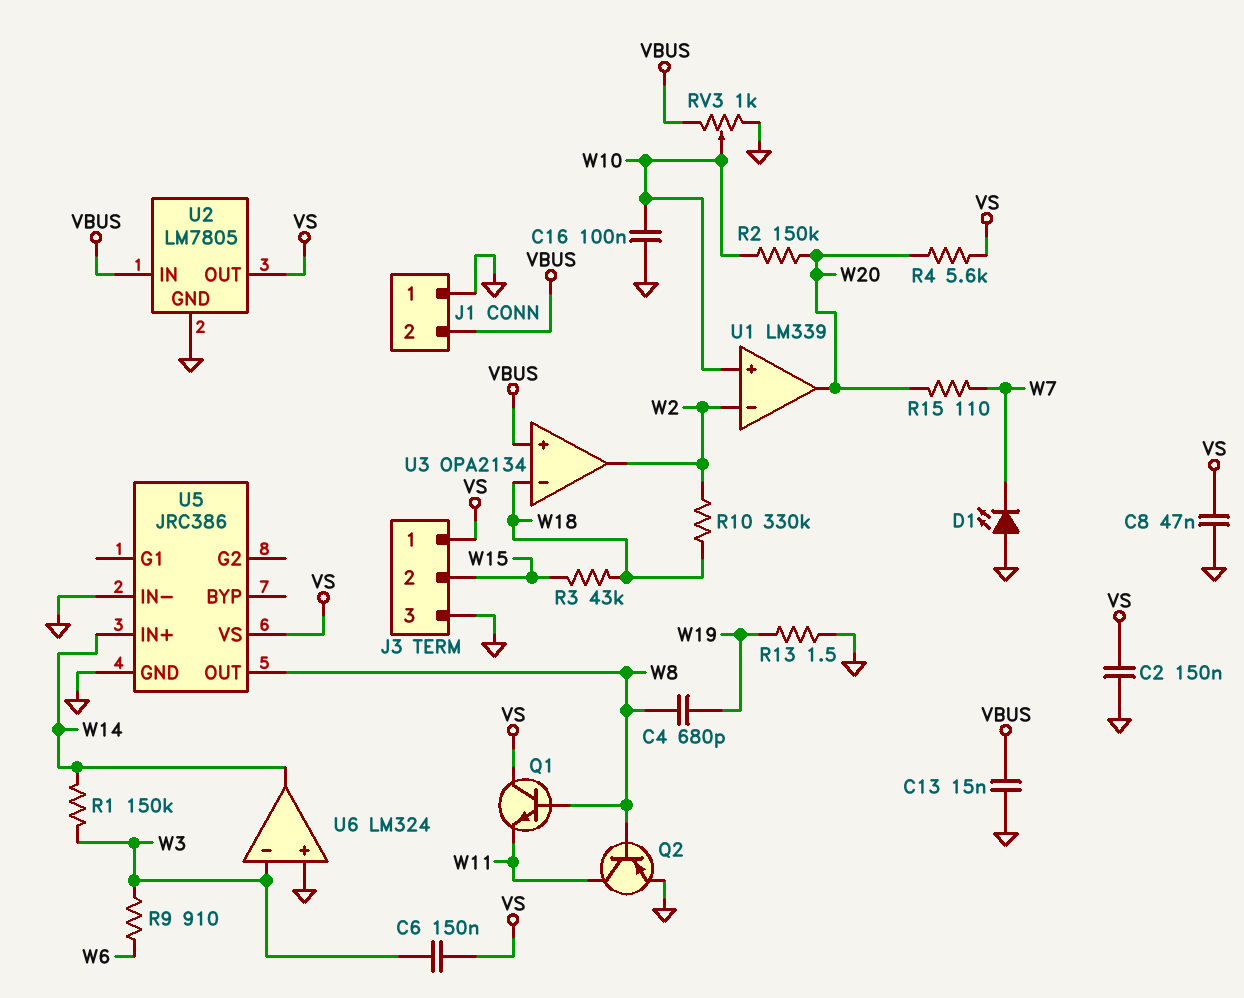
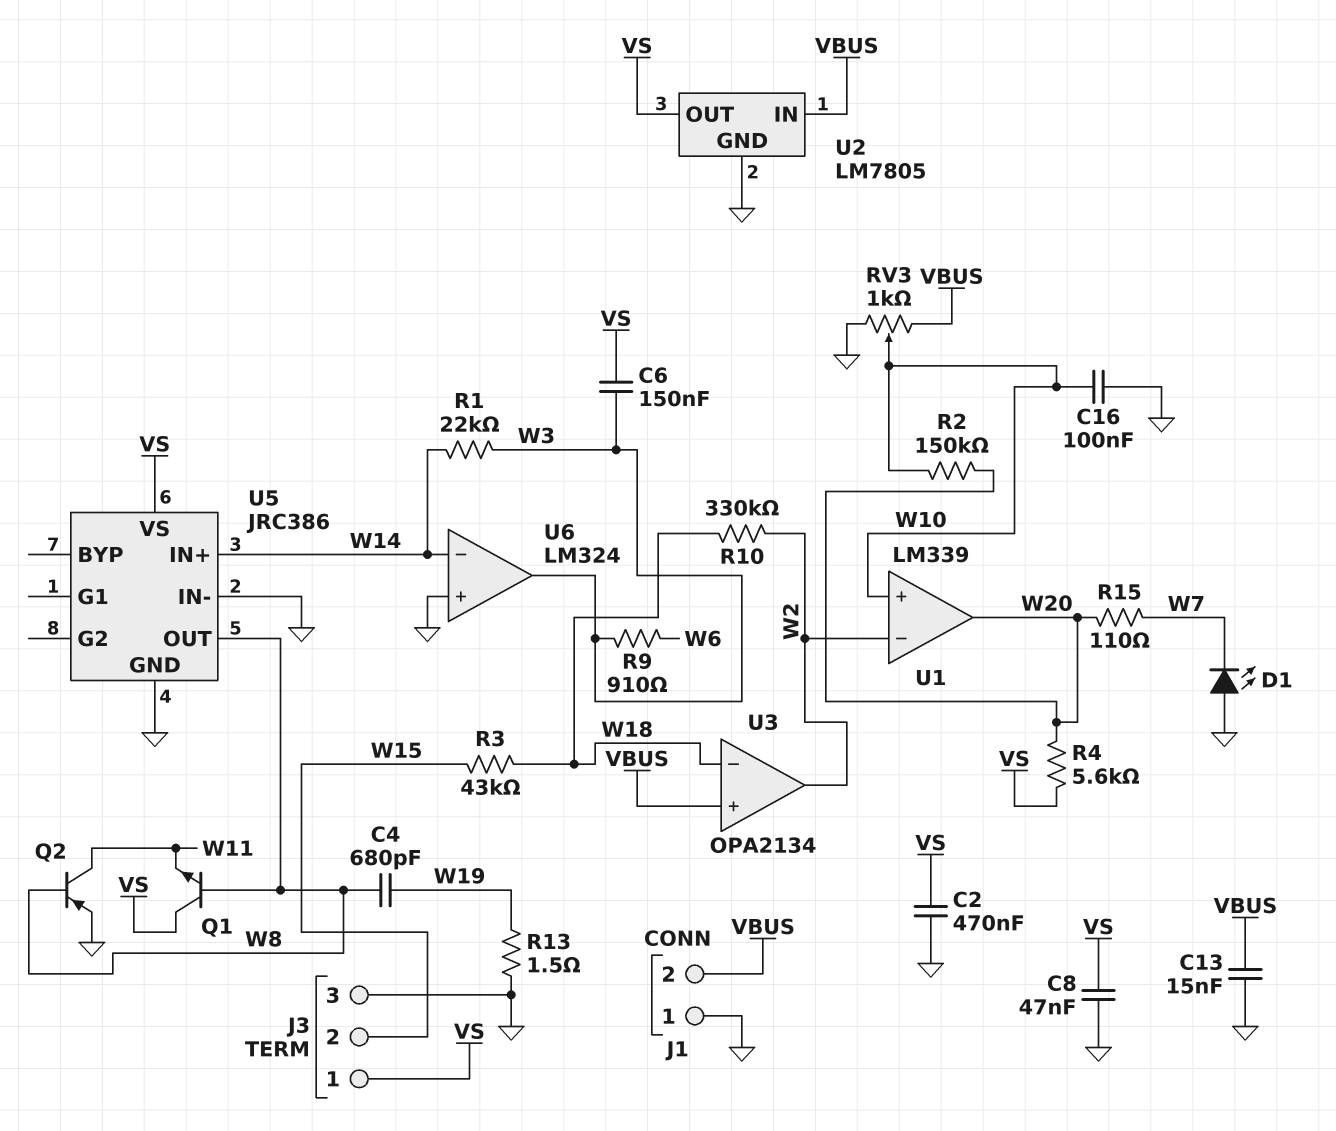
C2: 150nF (GND, VS) -> 470nF (GND, VS)
R1: 150k (W3, W14) -> 22k (W3, W14)
U6 pin in-: W3 -> W14
U6 pin out: W14 -> W3

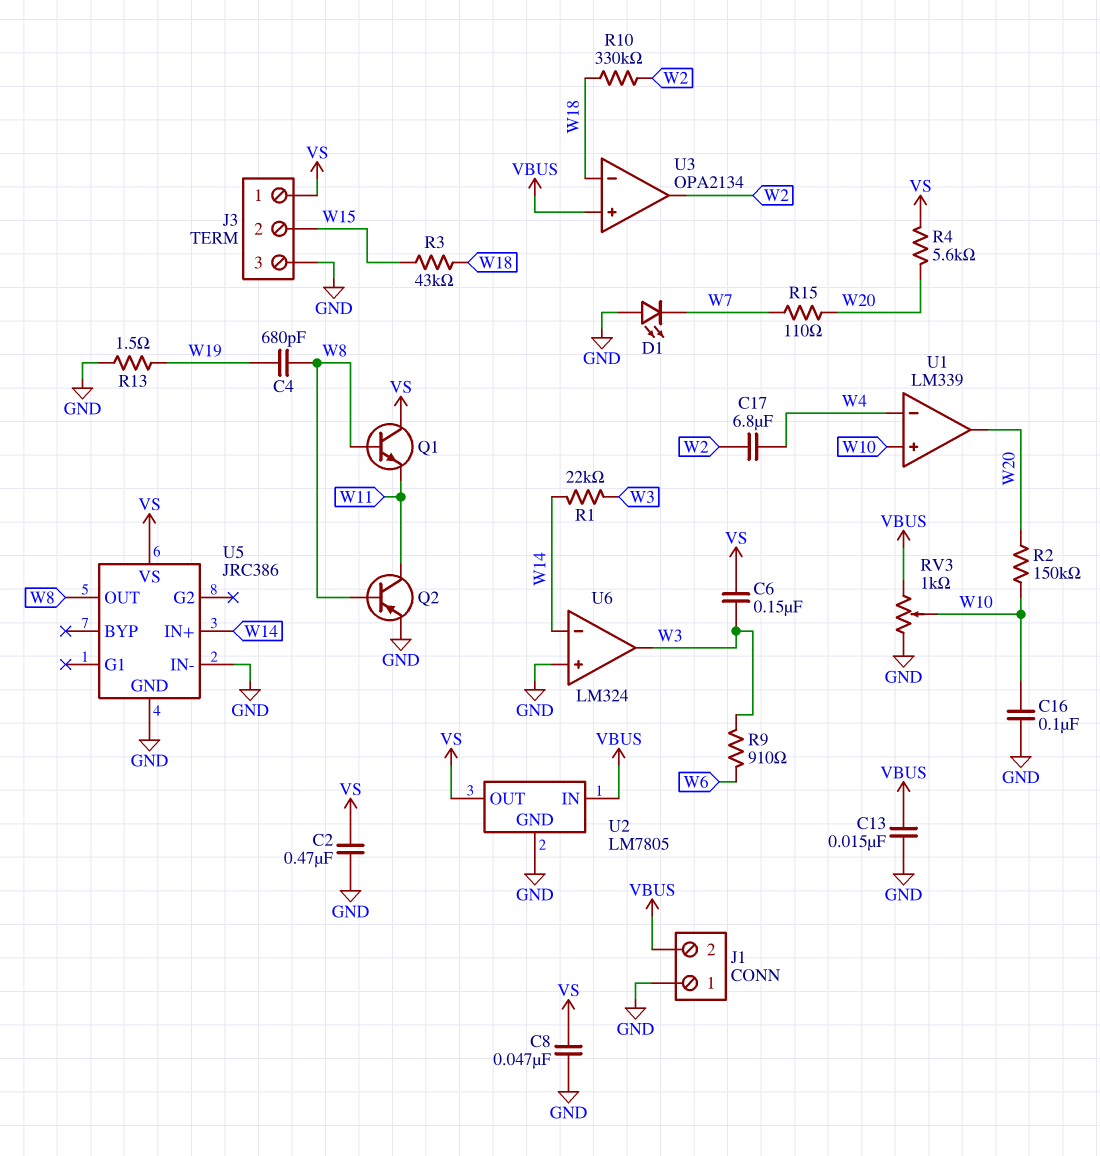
C17: none -> 6.8uF (W2, W4)
U1 pin in-: W2 -> W4

